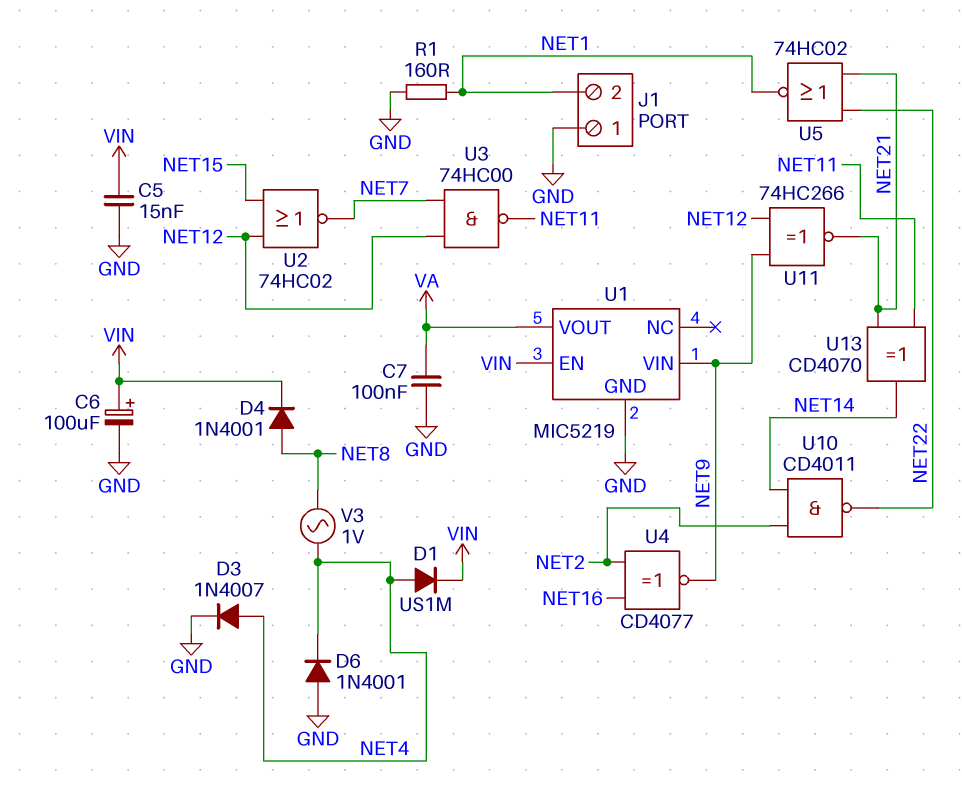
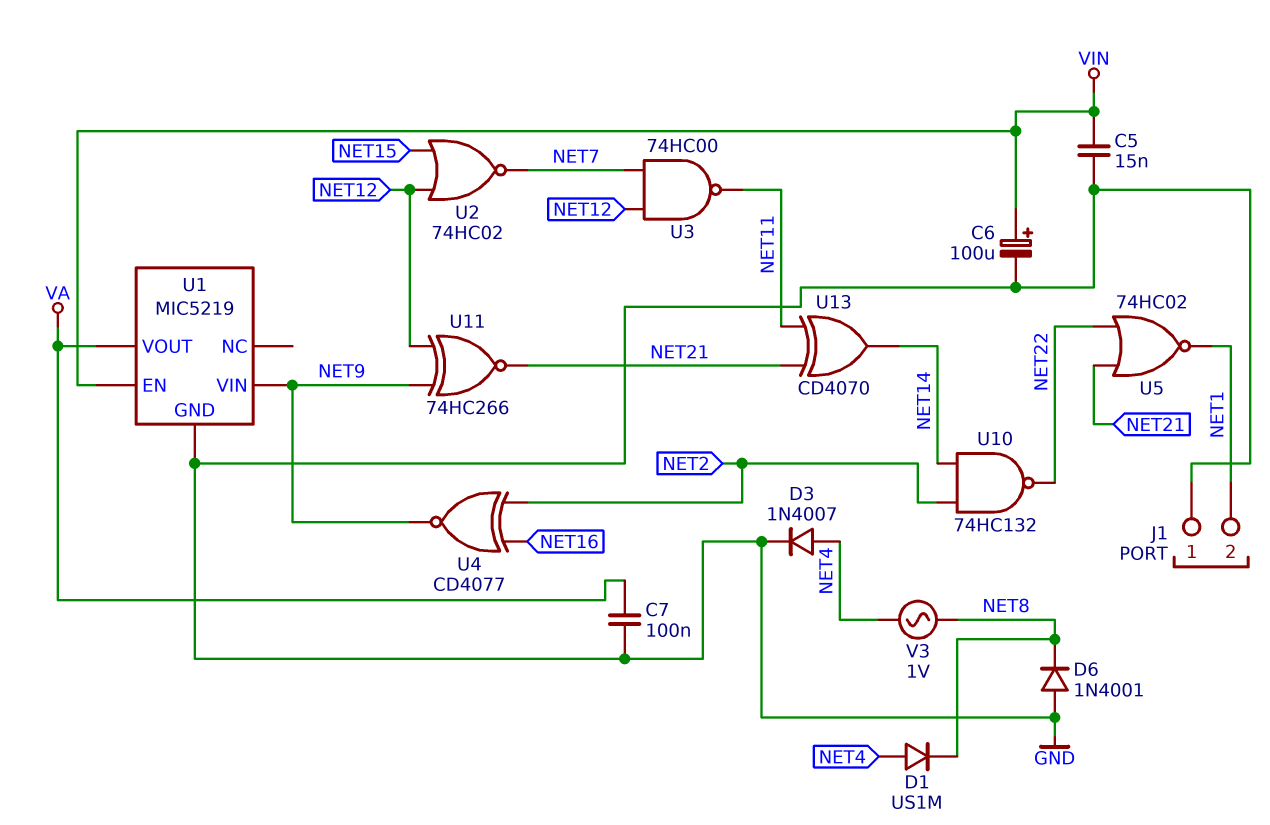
D1: diode US1M (A NET4, K VIN) -> diode US1M (A NET4, K NET8)
D4: diode 1N4001 (A NET8, K VIN) -> none
D6: diode 1N4001 (A GND, K NET4) -> diode 1N4001 (A GND, K NET8)
R1: 160 (GND, NET1) -> none
U10: NAND CD4011 (in NET2, in NET14, out NET22) -> NAND 74HC132 (in NET2, in NET14, out NET22)

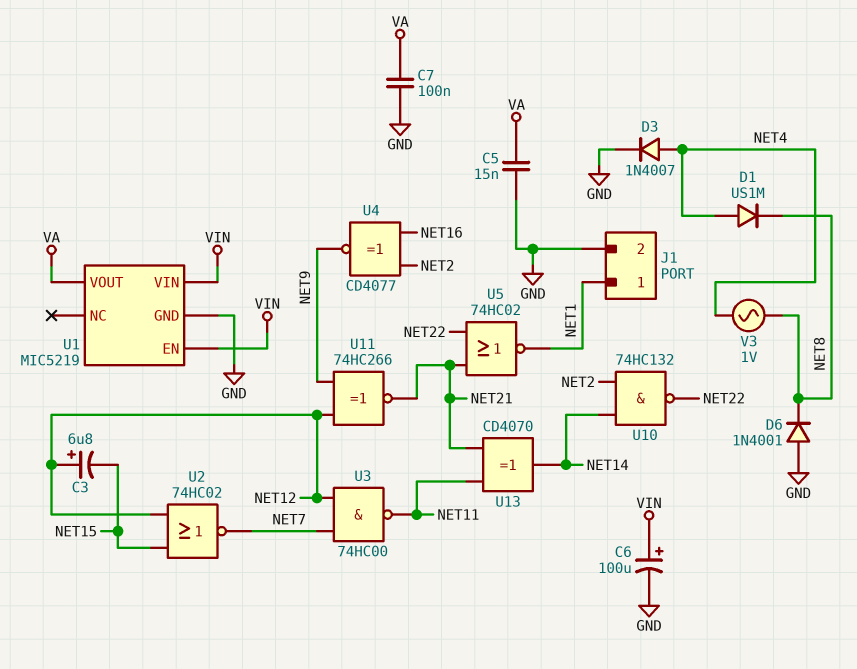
C3: none -> 6.8uF (plus NET12, minus NET15)
C5: 15nF (GND, VIN) -> 15nF (GND, VA)
J1 pin 1: GND -> NET1
J1 pin 2: NET1 -> GND
U1 pin VIN: NET9 -> VIN

